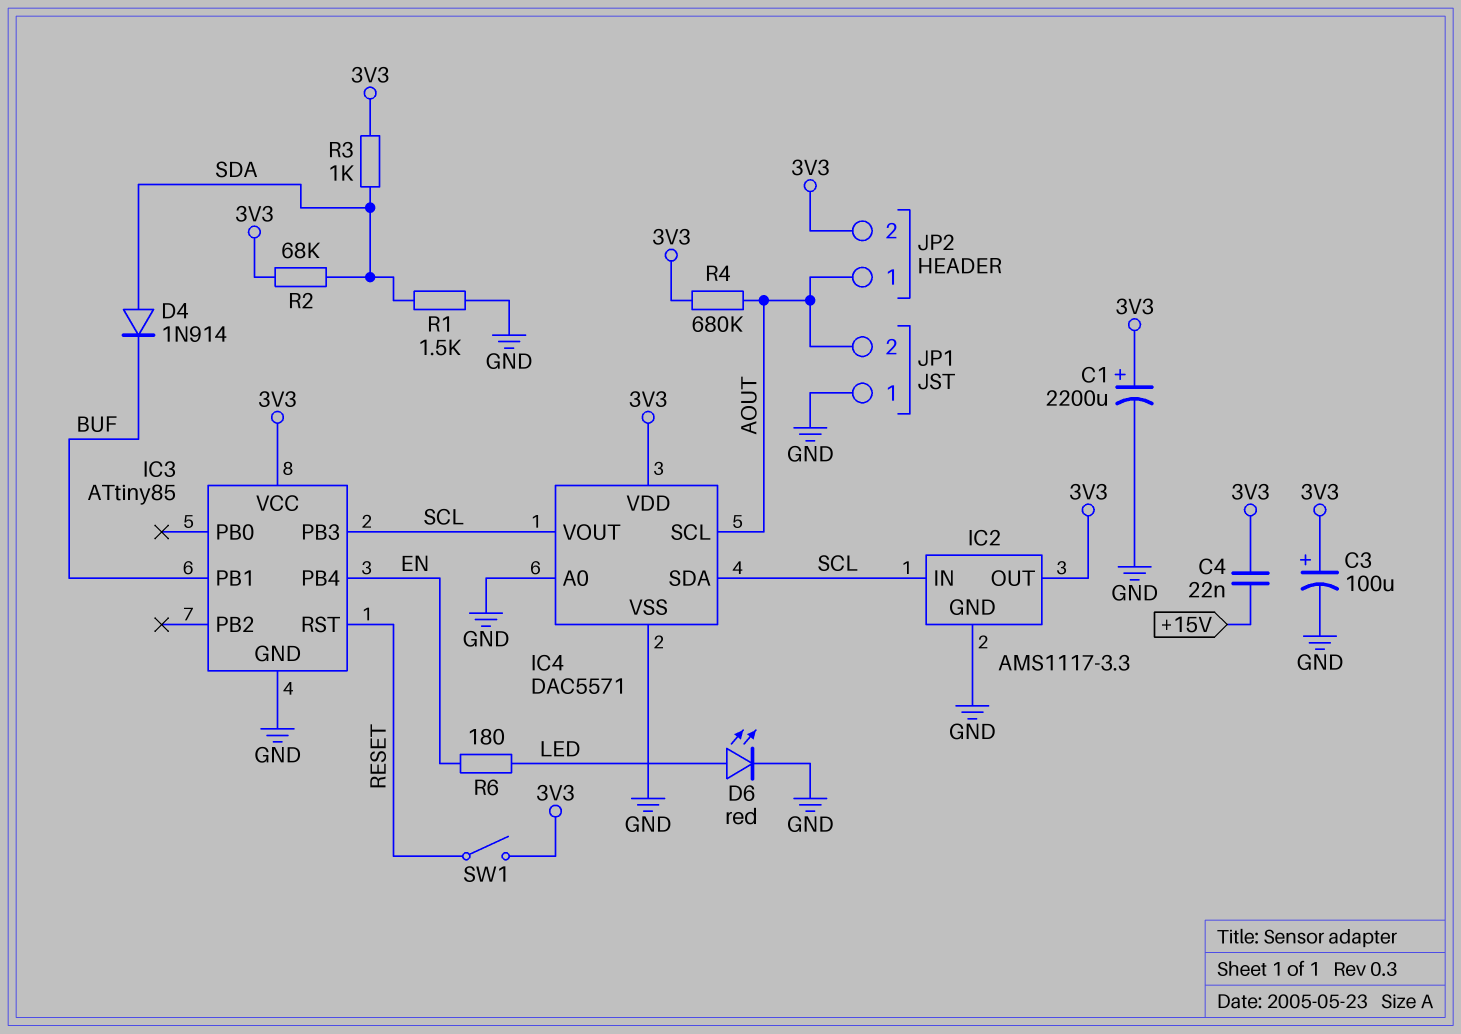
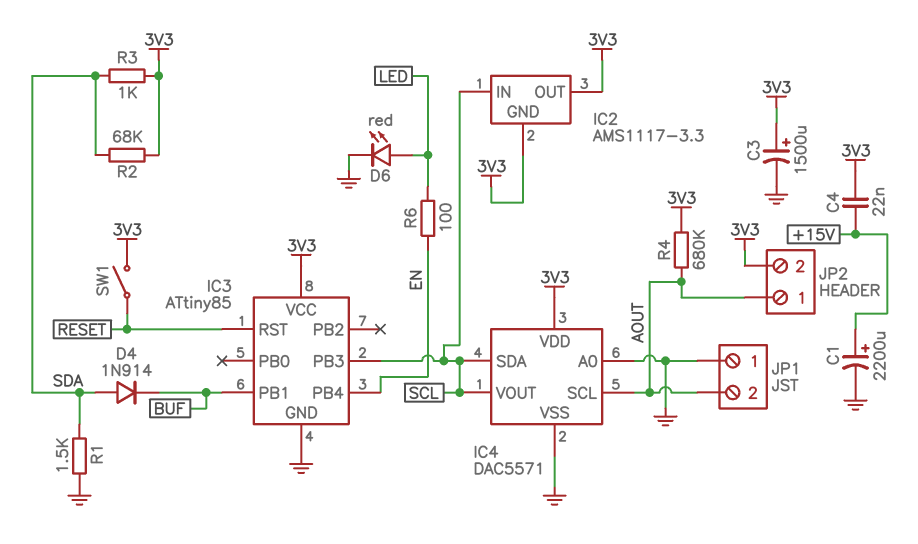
C1: 2200uF (plus 3V3, minus GND) -> 2200uF (plus +15V, minus GND)
C3: 100uF (plus 3V3, minus GND) -> 1500uF (plus 3V3, minus GND)
IC2 pin GND: GND -> 3V3
R6: 180 (EN, LED) -> 100 (EN, LED)

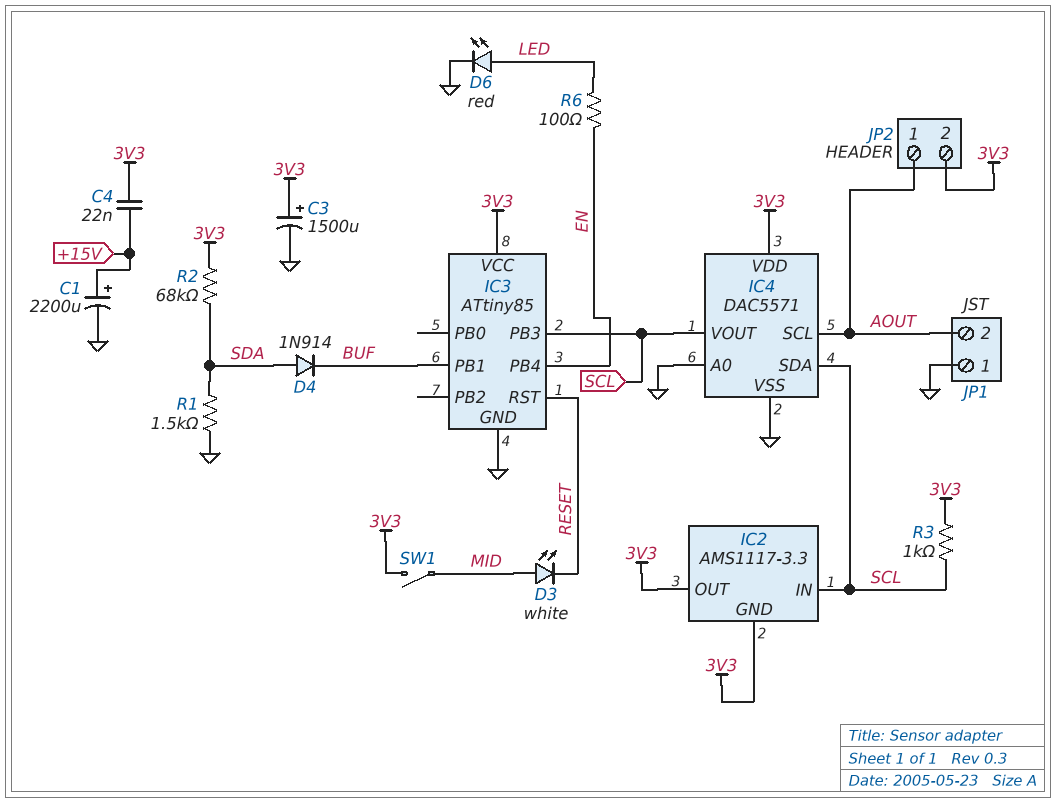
D3: none -> LED white (A MID, K RESET)
R3: 1k (3V3, SDA) -> 1k (3V3, SCL)
R4: 680k (3V3, AOUT) -> none
SW1: switch (3V3, RESET) -> switch (3V3, MID)

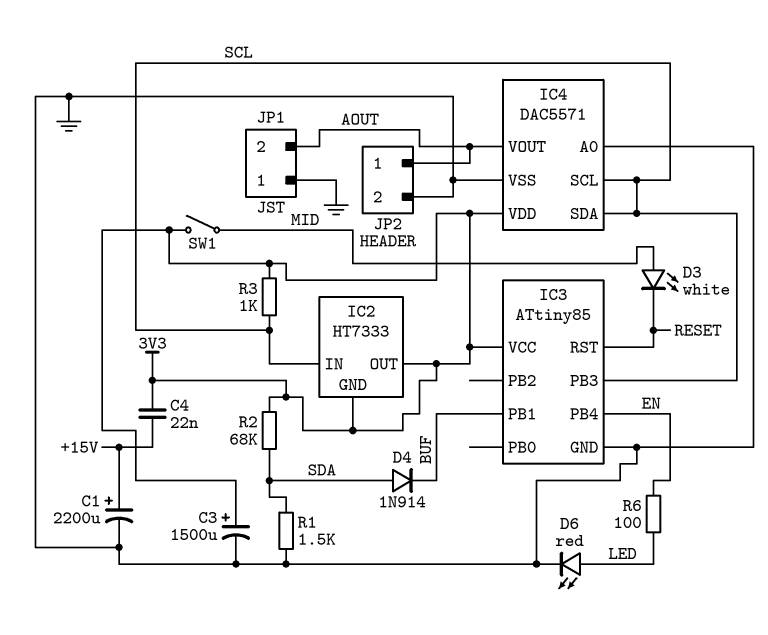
IC2: AMS1117-3.3 -> HT7333
IC4 pin SCL: AOUT -> SCL
IC4 pin VOUT: SCL -> AOUT
JP2 pin 2: 3V3 -> GND

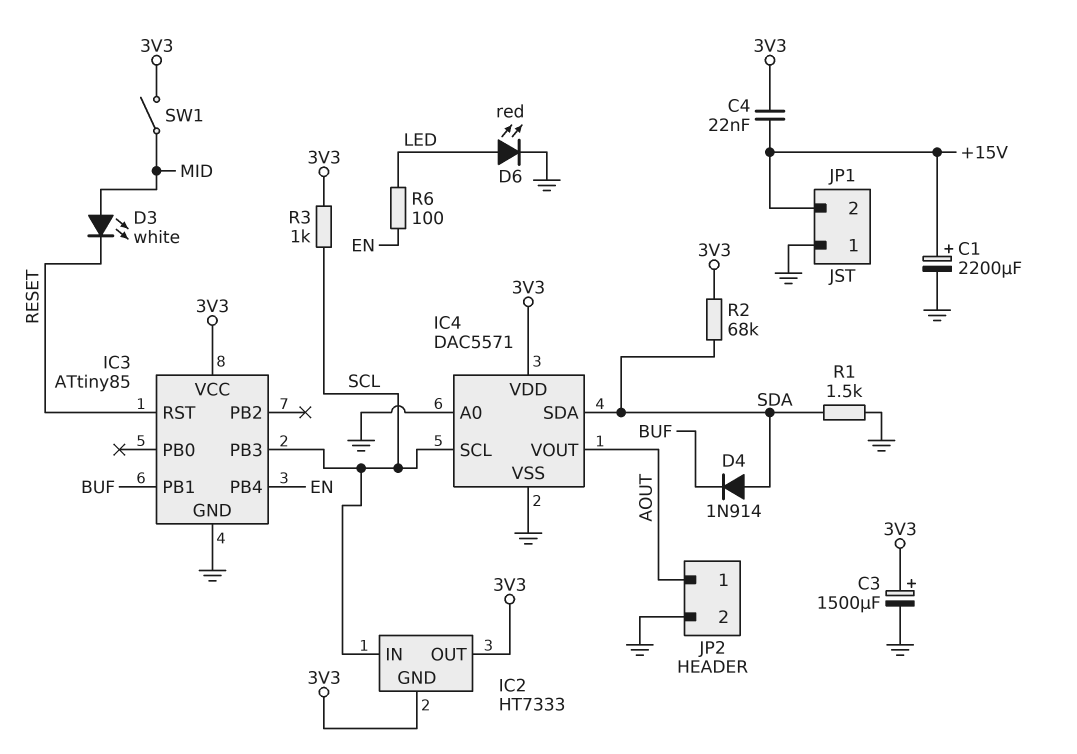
IC4 pin SDA: SCL -> SDA
JP1 pin 2: AOUT -> +15V

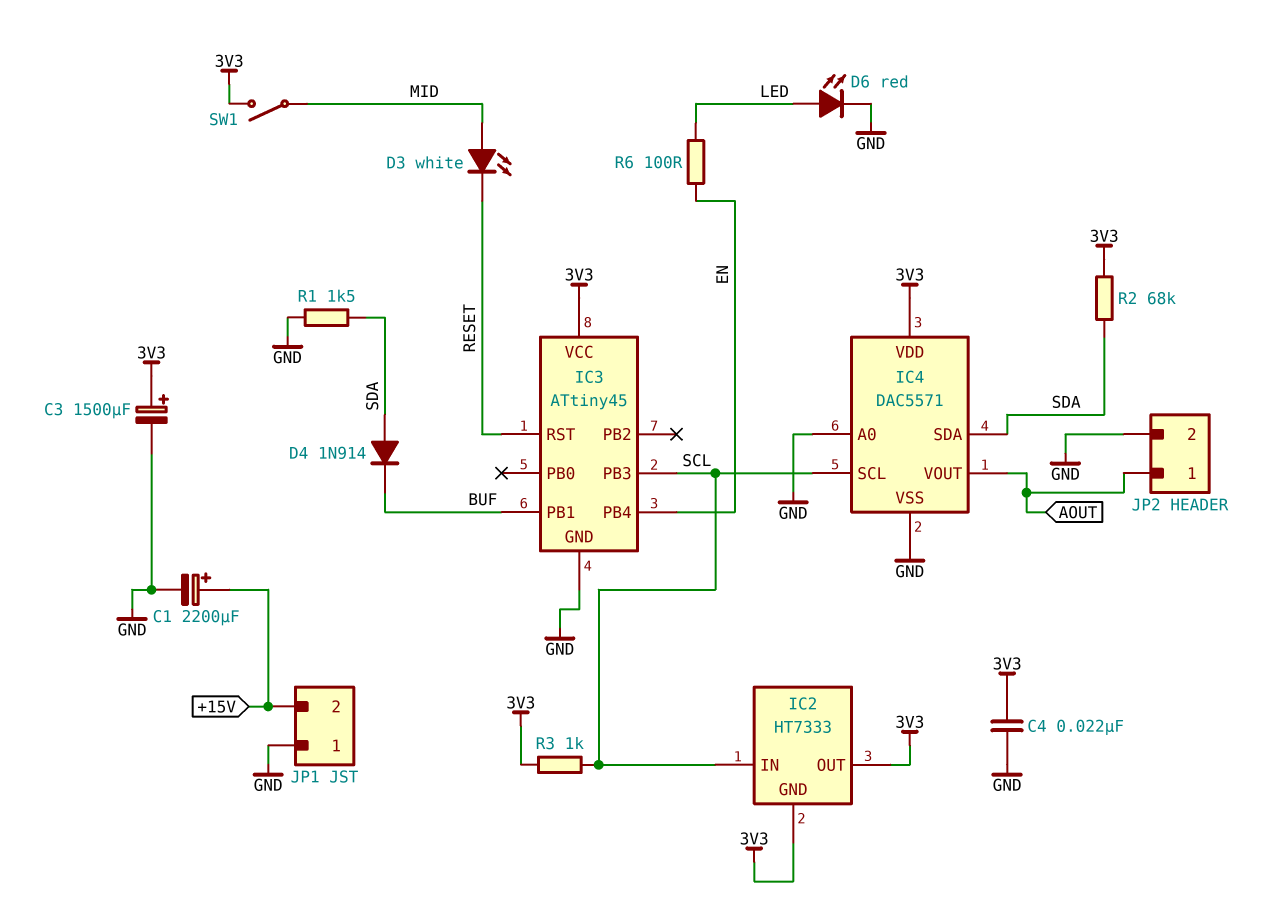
C4: 22nF (+15V, 3V3) -> 22nF (3V3, GND)
IC3: ATtiny85 -> ATtiny45

